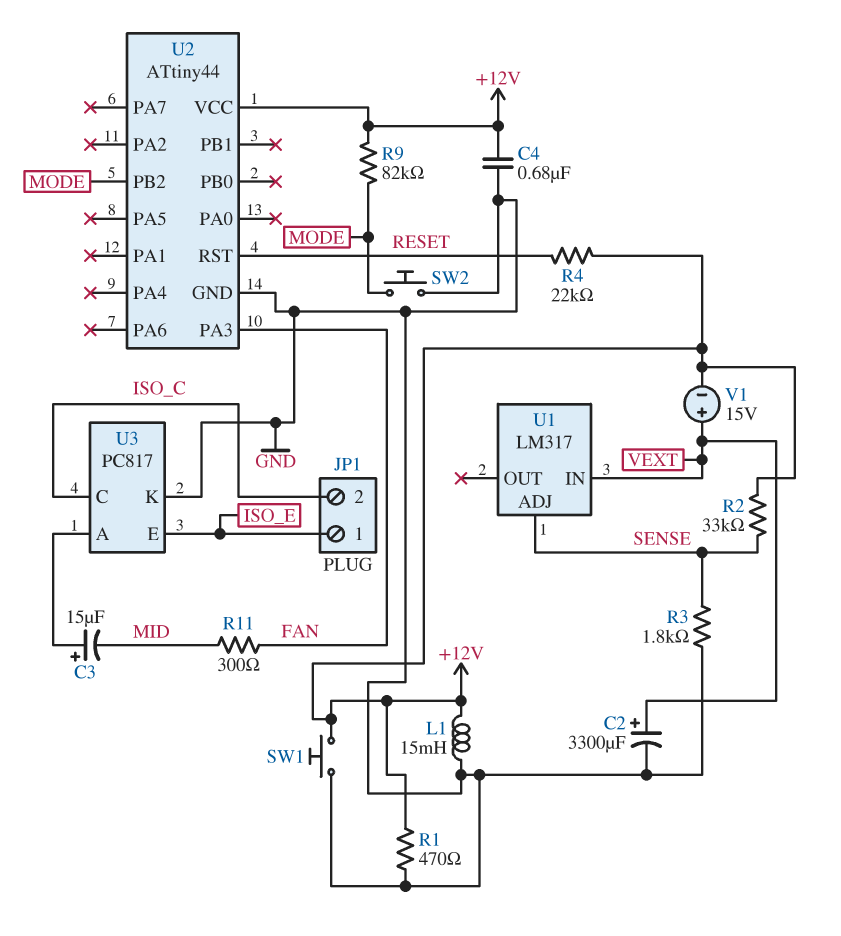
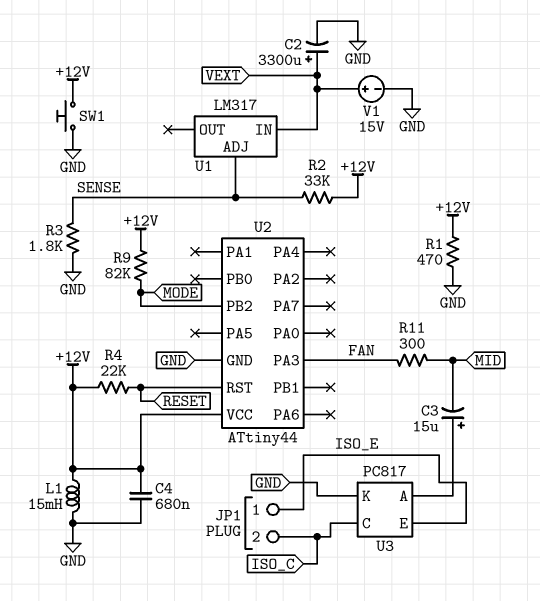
SW2: button (GND, MODE) -> none
V1: 15V (plus VEXT, minus +12V) -> 15V (plus VEXT, minus GND)

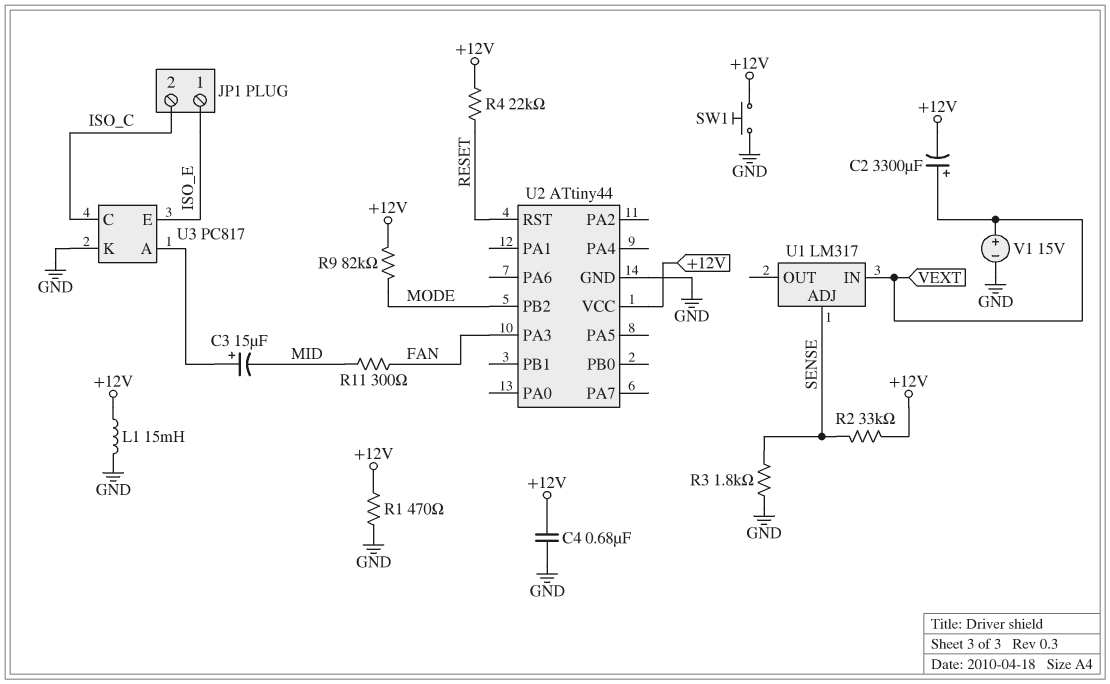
C2: 3300uF (plus VEXT, minus GND) -> 3300uF (plus VEXT, minus +12V)

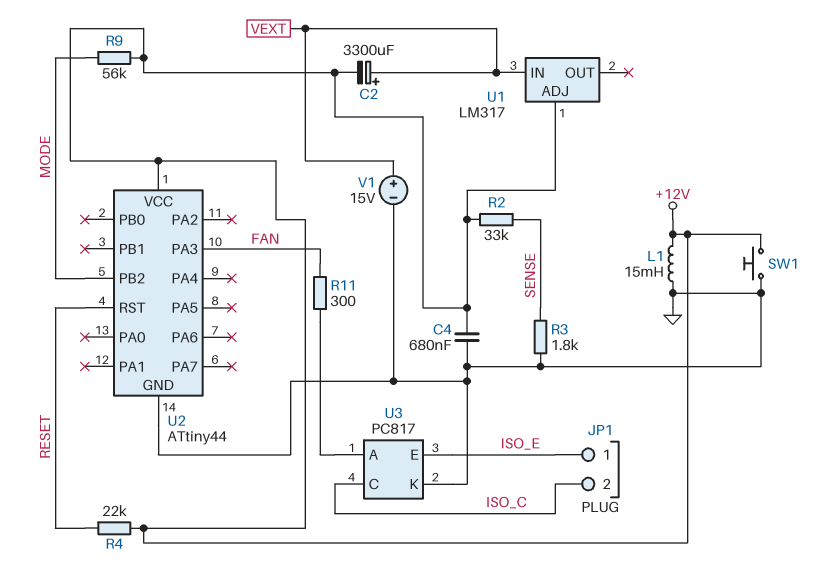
C3: 15uF (plus U3/A, minus MID) -> none
R1: 470 (+12V, GND) -> none
R9: 82k (+12V, MODE) -> 56k (+12V, MODE)
R11: 300 (FAN, MID) -> 300 (FAN, U3/A)
U1 pin ADJ: SENSE -> +12V

